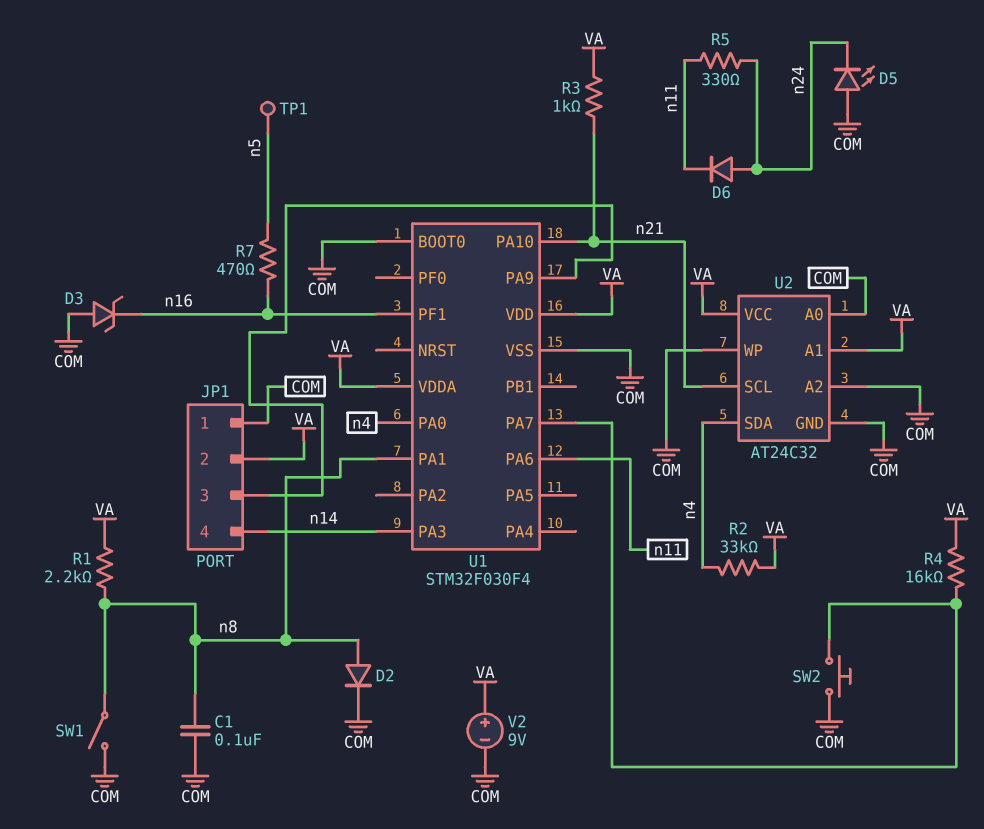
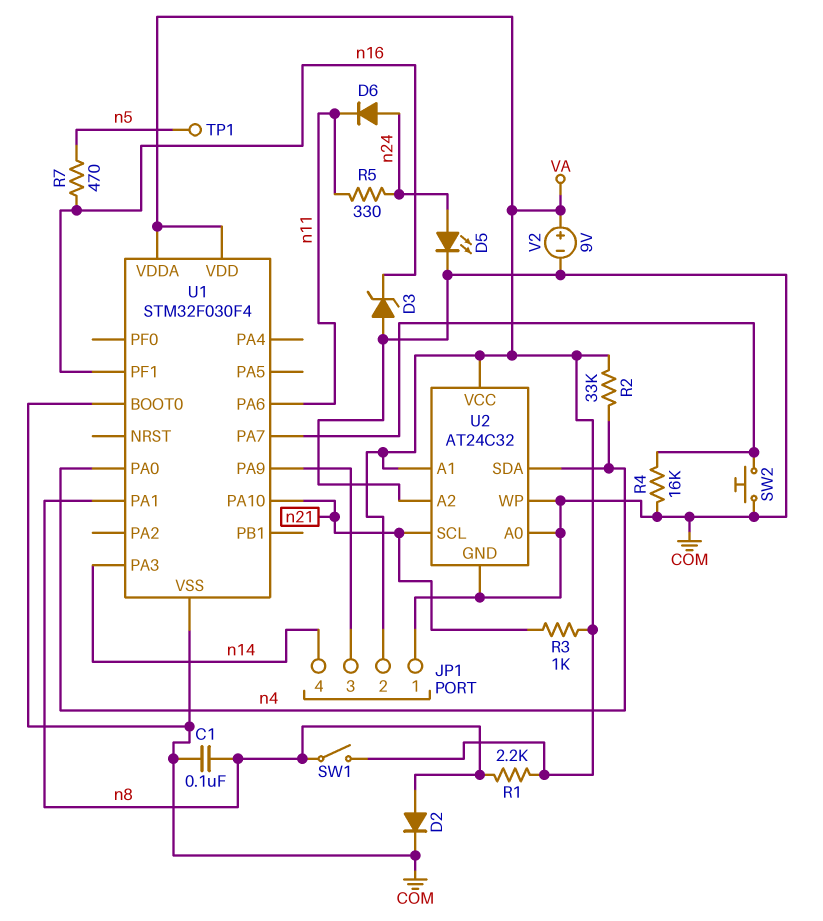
D5: LED (A COM, K n24) -> LED (A n24, K COM)
R4: 16k (U1/PA7, VA) -> 16k (COM, U1/PA7)
SW1: switch (COM, n8) -> switch (VA, n8)

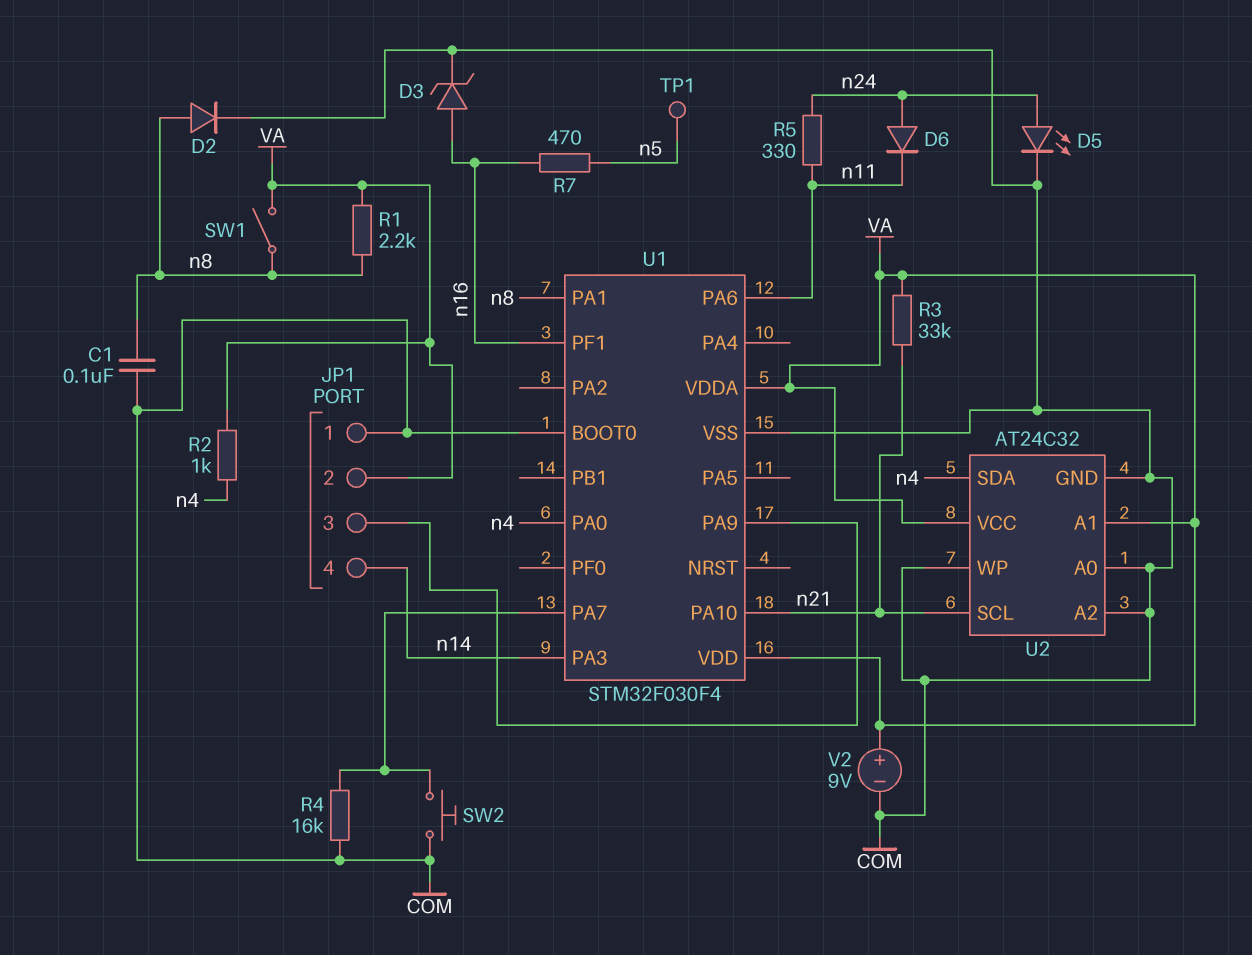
D3: zener (A COM, K n16) -> zener (A n16, K COM)
R2: 33k (VA, n4) -> 1k (VA, n4)
R3: 1k (VA, n21) -> 33k (VA, n21)

